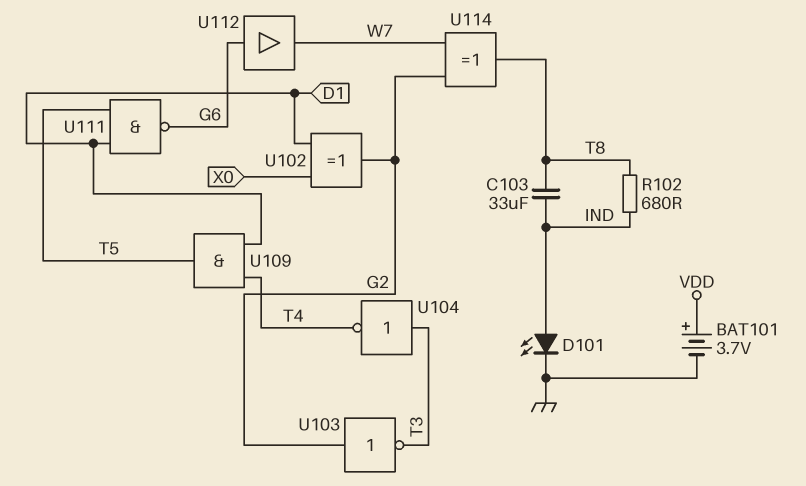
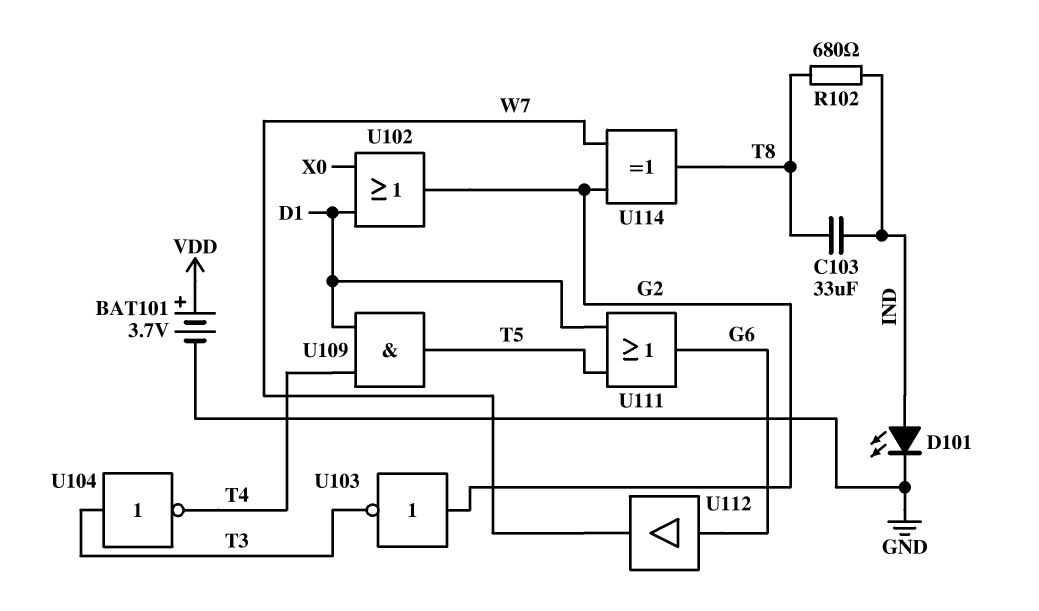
U102: XOR (in D1, in X0, out G2) -> OR (in D1, in X0, out G2)
U111: NAND (in D1, in T5, out G6) -> OR (in D1, in T5, out G6)

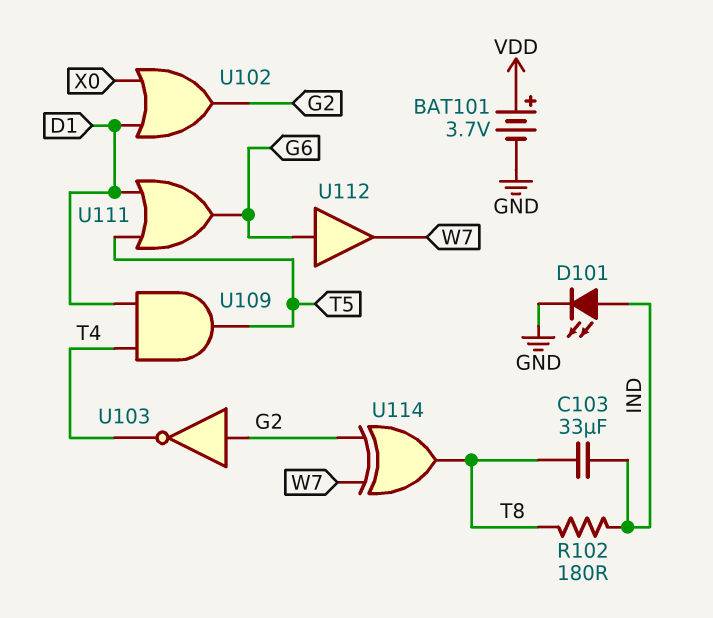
R102: 680 (IND, T8) -> 180 (IND, T8)
U103: NOT (in G2, out T3) -> NOT (in G2, out T4)
U104: NOT (in T3, out T4) -> none

